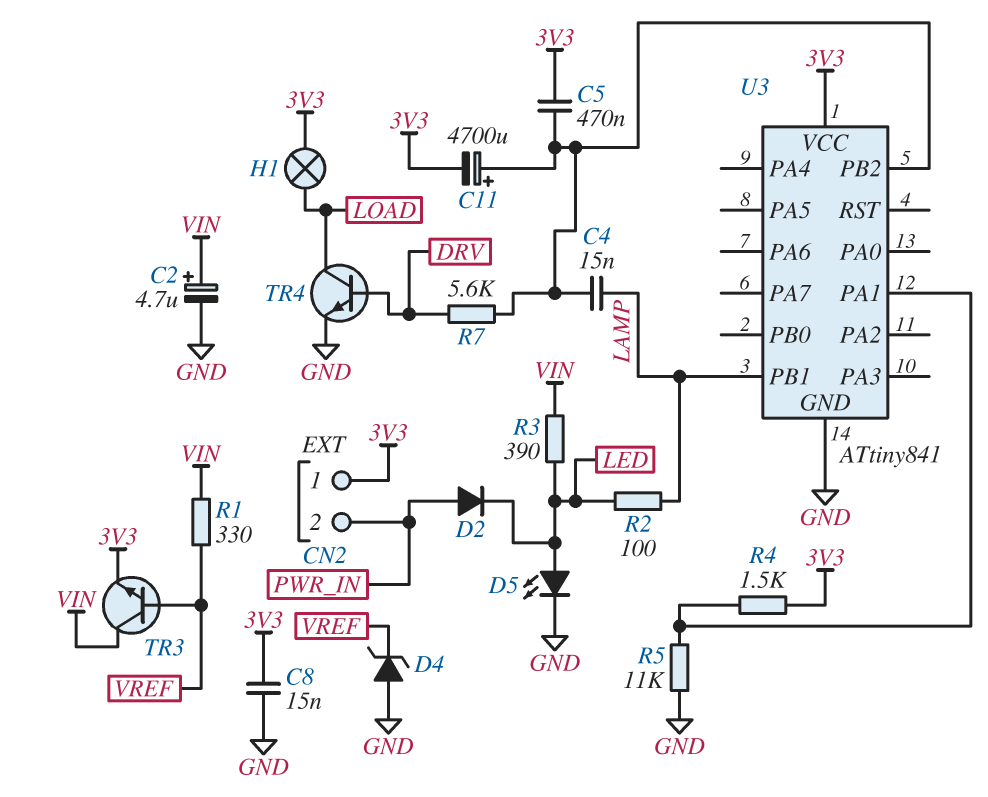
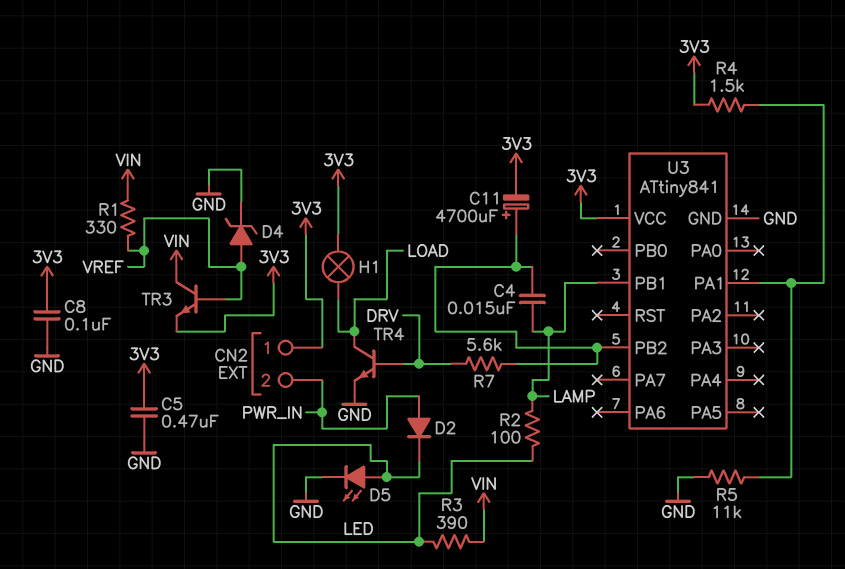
C2: 4.7uF (plus VIN, minus GND) -> none
C5: 470nF (3V3, U3/PB2) -> 470nF (3V3, GND)
C8: 15nF (3V3, GND) -> 100nF (3V3, GND)
D4: zener (A GND, K VREF) -> zener (A VREF, K GND)

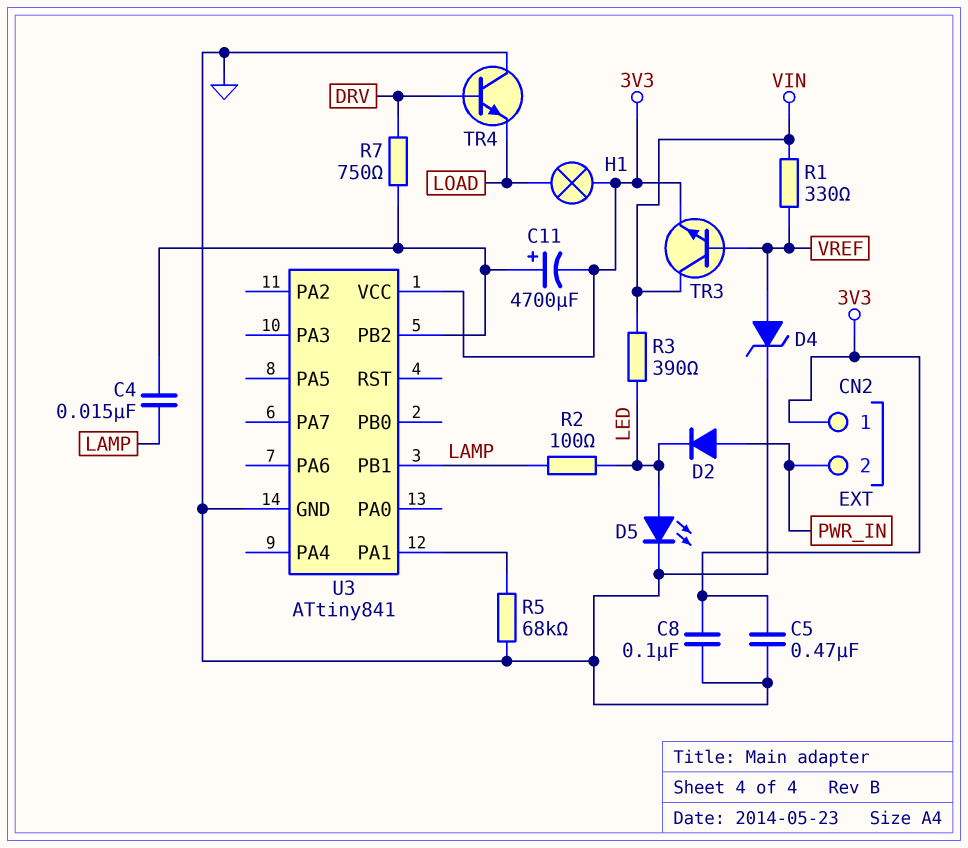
R4: 1.5k (3V3, U3/PA1) -> none
R5: 11k (GND, U3/PA1) -> 68k (GND, U3/PA1)
R7: 5.6k (DRV, U3/PB2) -> 750 (DRV, U3/PB2)
TR4: NPN (B DRV, C LOAD, E GND) -> NPN (B DRV, C GND, E LOAD)

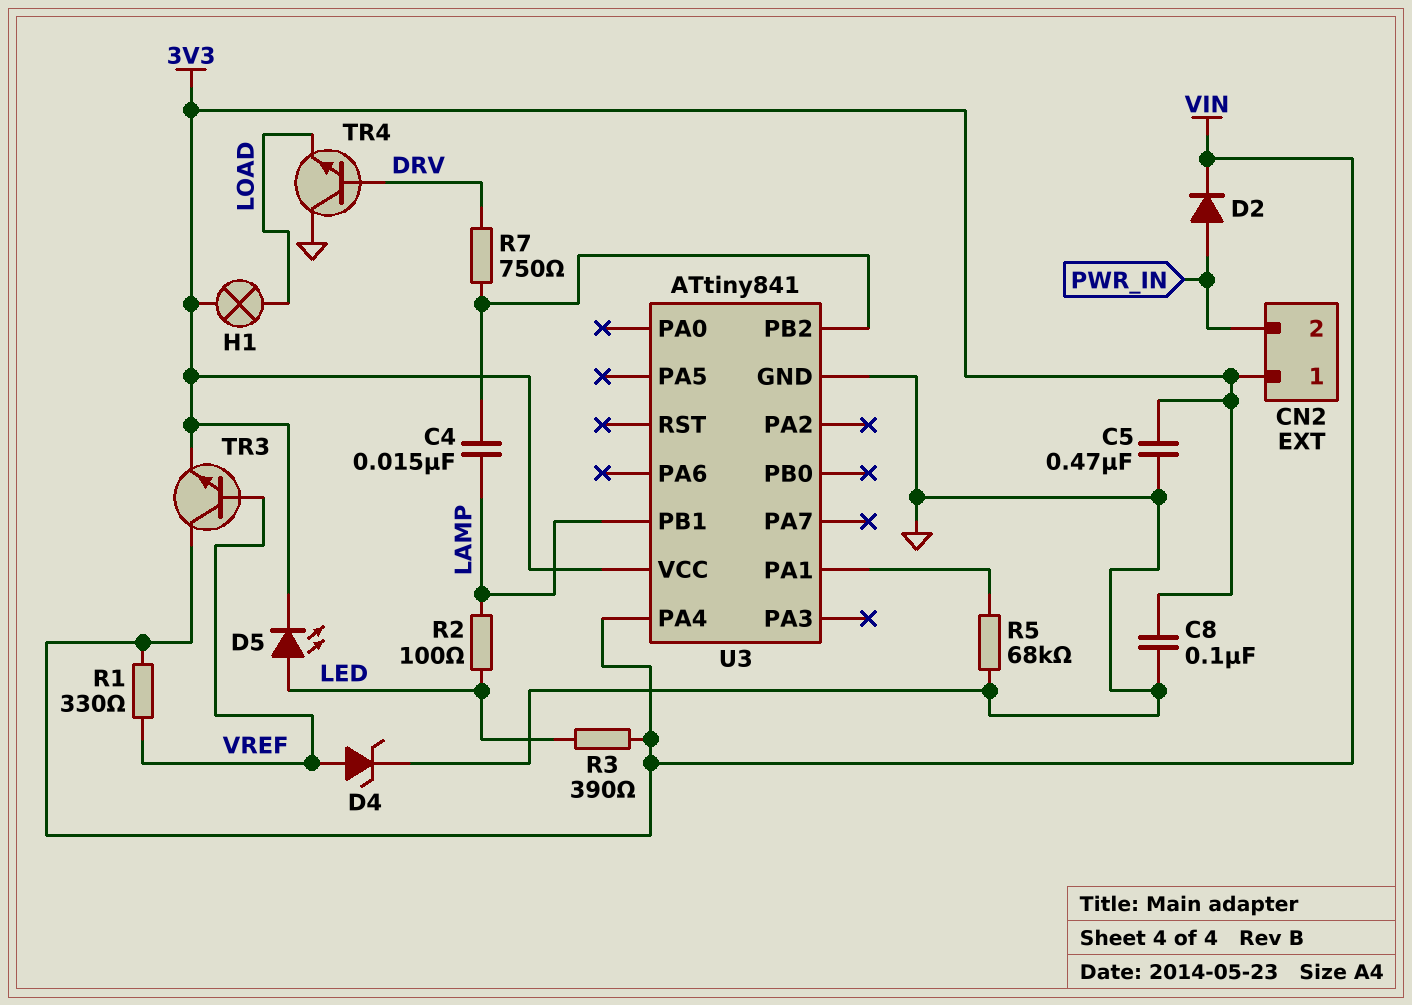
C11: 4700uF (plus U3/PB2, minus 3V3) -> none
D2: diode (A PWR_IN, K LED) -> diode (A PWR_IN, K VIN)
D5: LED (A LED, K GND) -> LED (A LED, K 3V3)
U3 pin PA4: none -> VIN

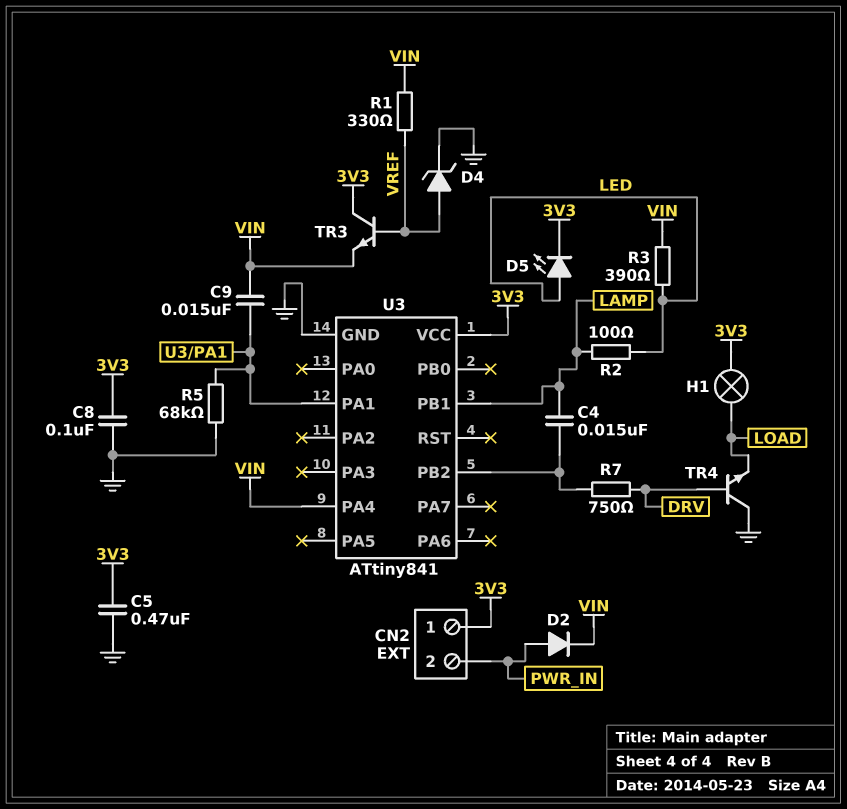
C9: none -> 15nF (U3/PA1, VIN)
TR3: NPN (B VREF, C VIN, E 3V3) -> NPN (B VREF, C 3V3, E VIN)

